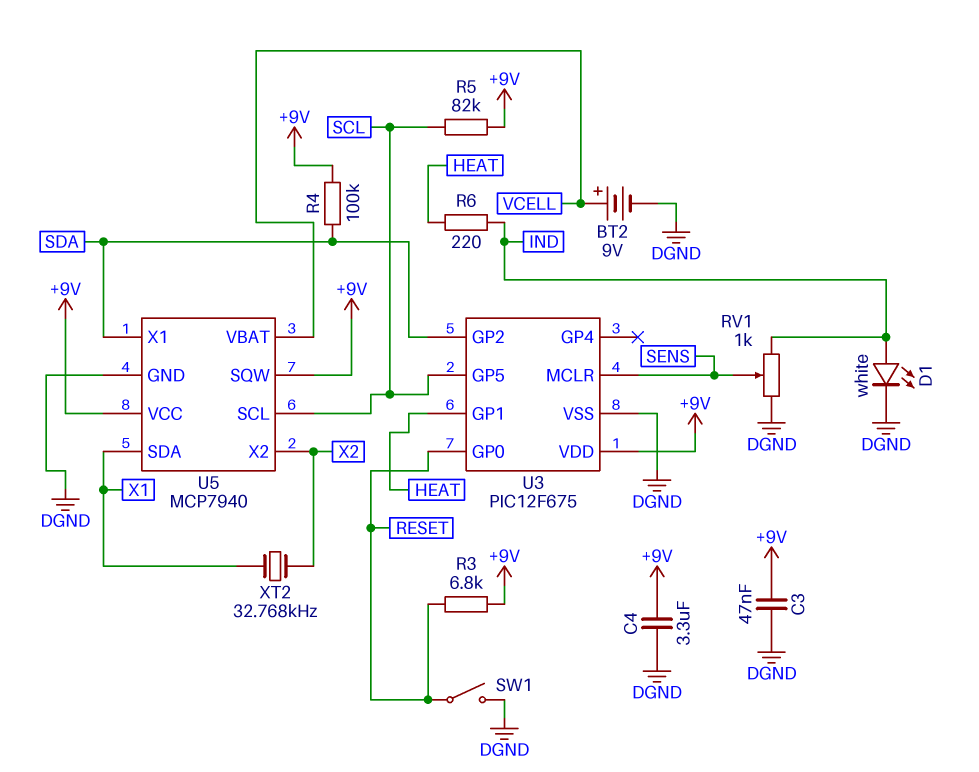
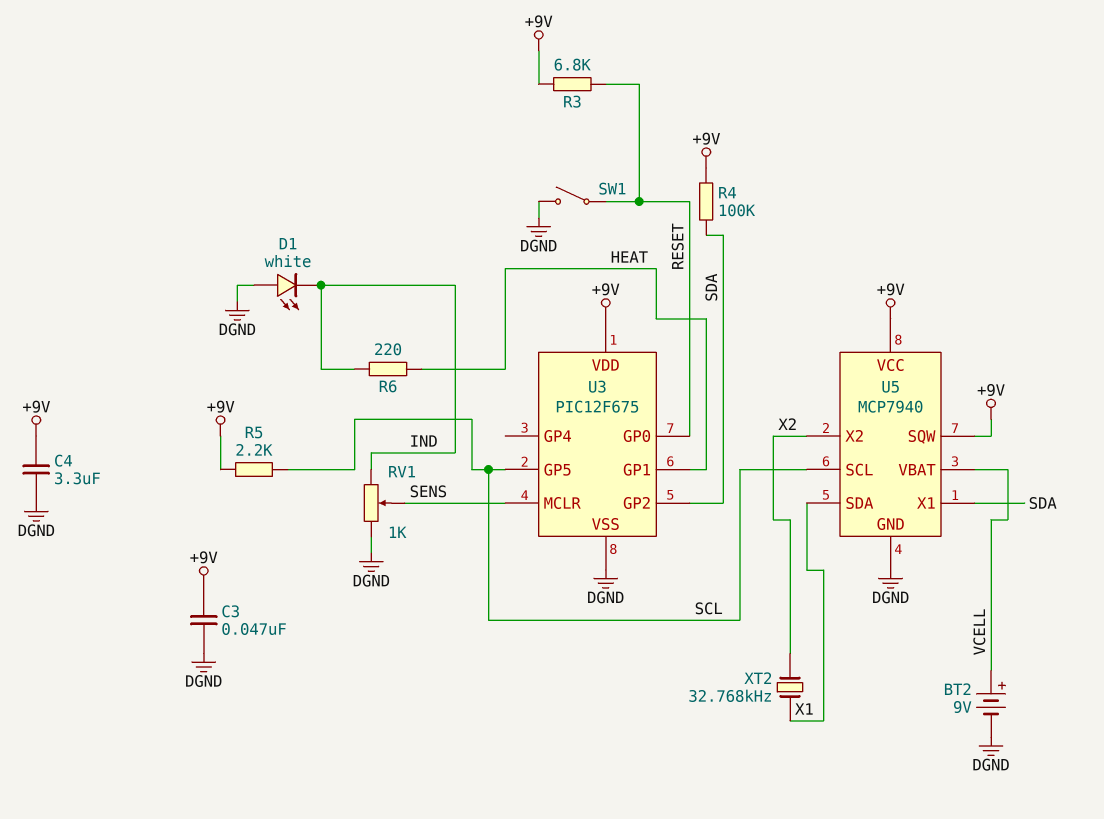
D1: LED white (A IND, K DGND) -> LED white (A DGND, K IND)
R5: 82k (+9V, SCL) -> 2.2k (+9V, SCL)

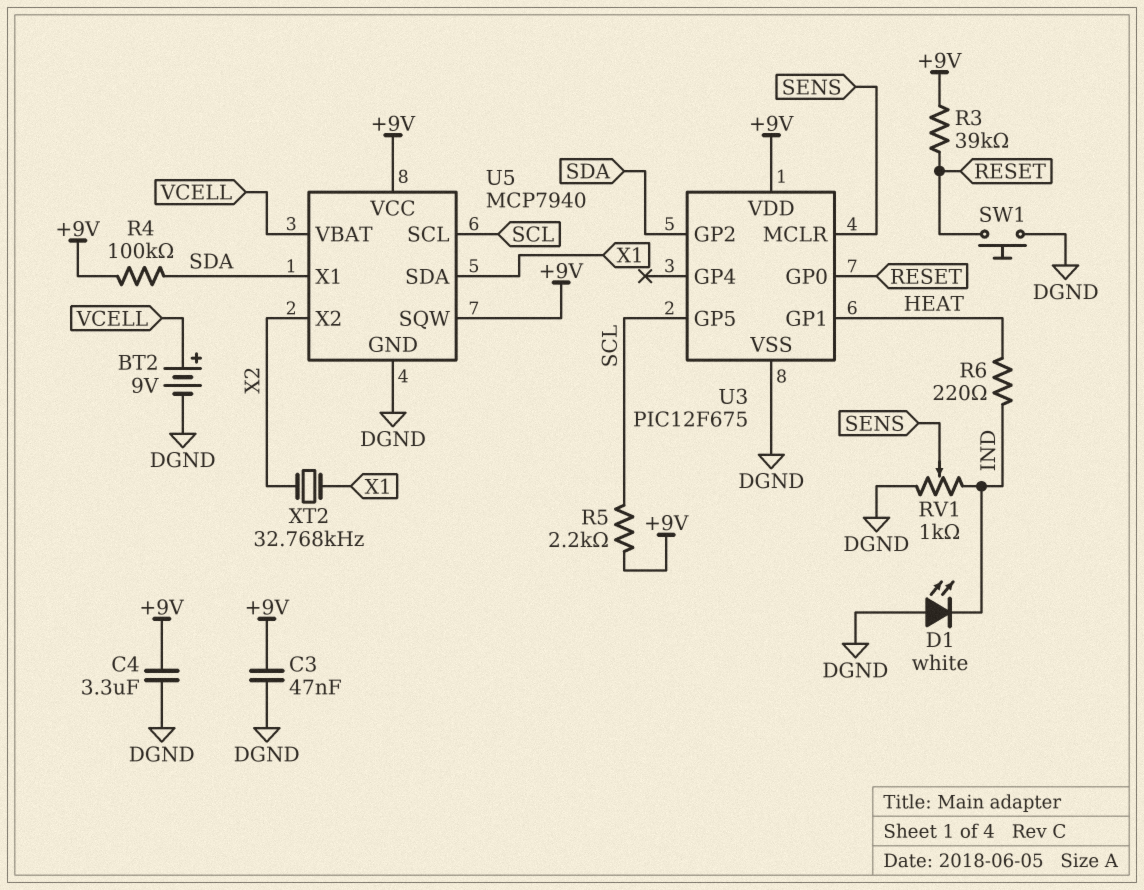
R3: 6.8k (+9V, RESET) -> 39k (+9V, RESET)
SW1: switch (DGND, RESET) -> button (DGND, RESET)

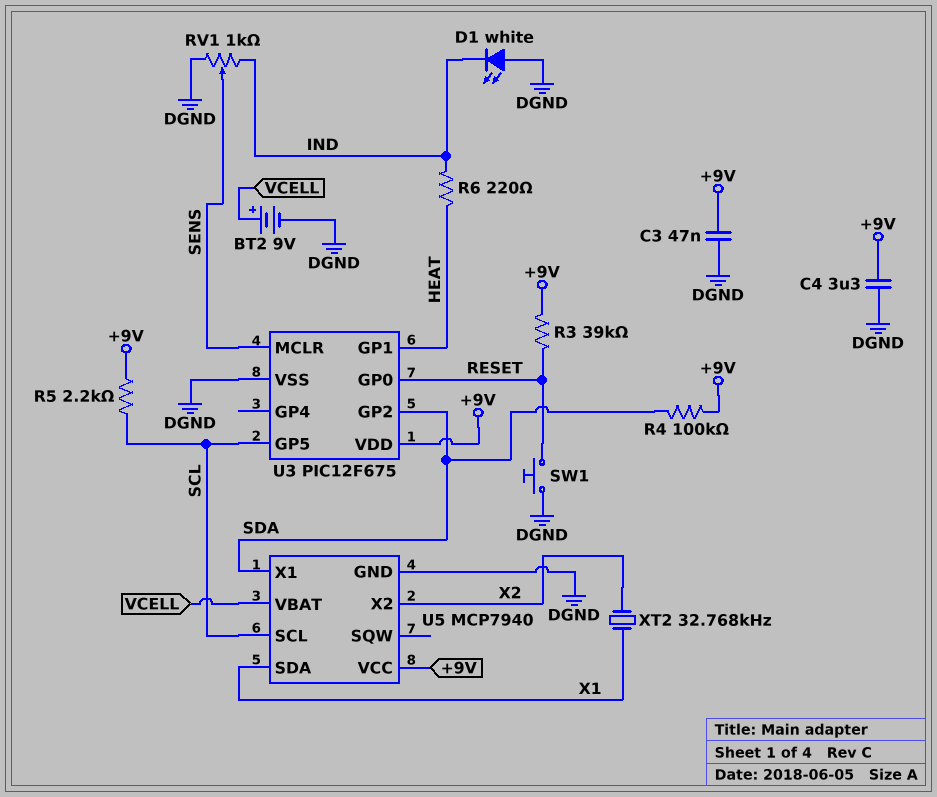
U5 pin SQW: +9V -> none

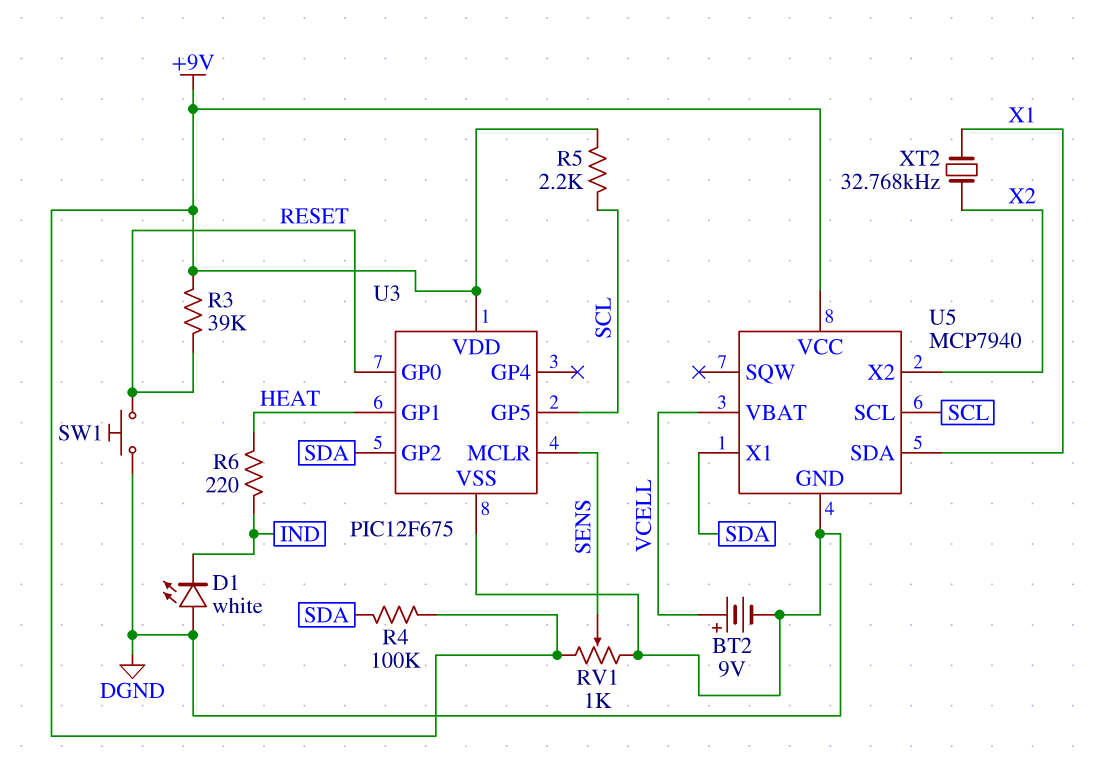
C3: 47nF (+9V, DGND) -> none
C4: 3.3uF (+9V, DGND) -> none
RV1: 1k (DGND, IND, wiper SENS) -> 1k (+9V, DGND, wiper SENS)

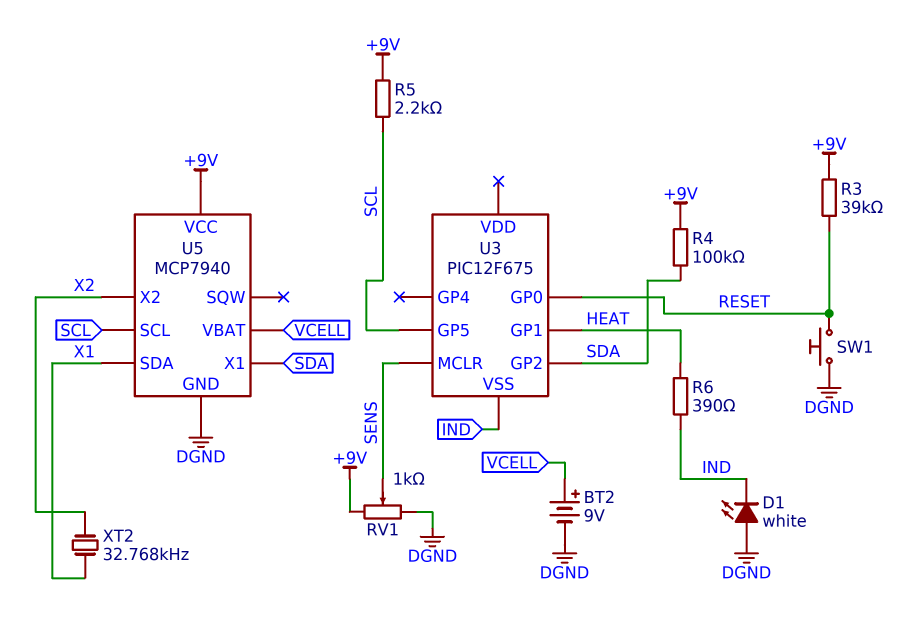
R6: 220 (HEAT, IND) -> 390 (HEAT, IND)
U3 pin VDD: +9V -> none
U3 pin VSS: DGND -> IND

